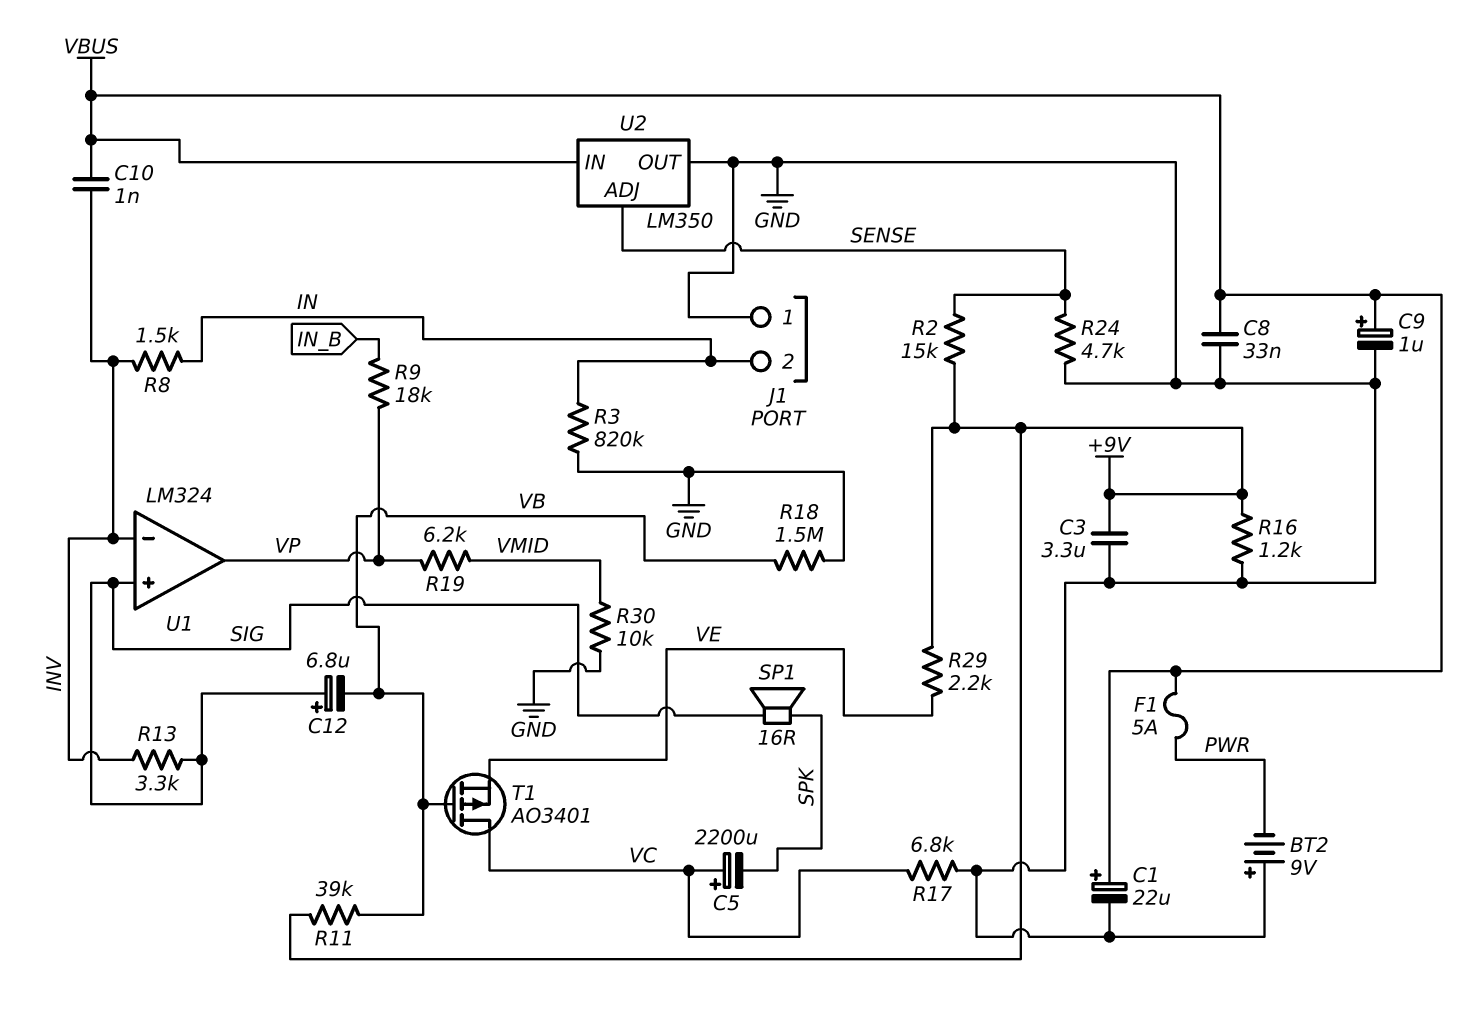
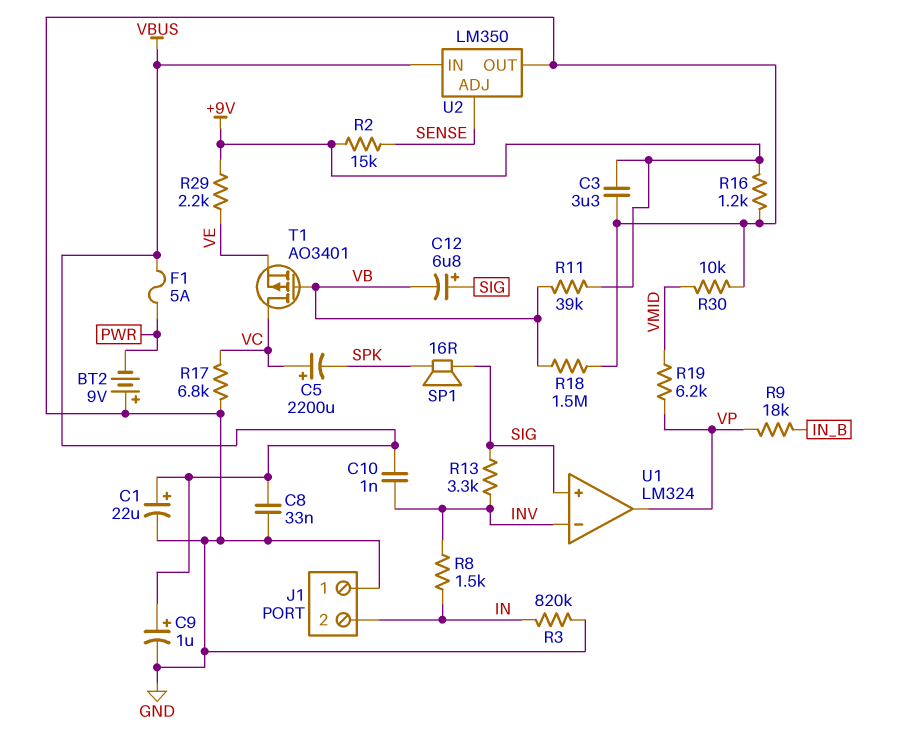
R24: 4.7k (GND, SENSE) -> none

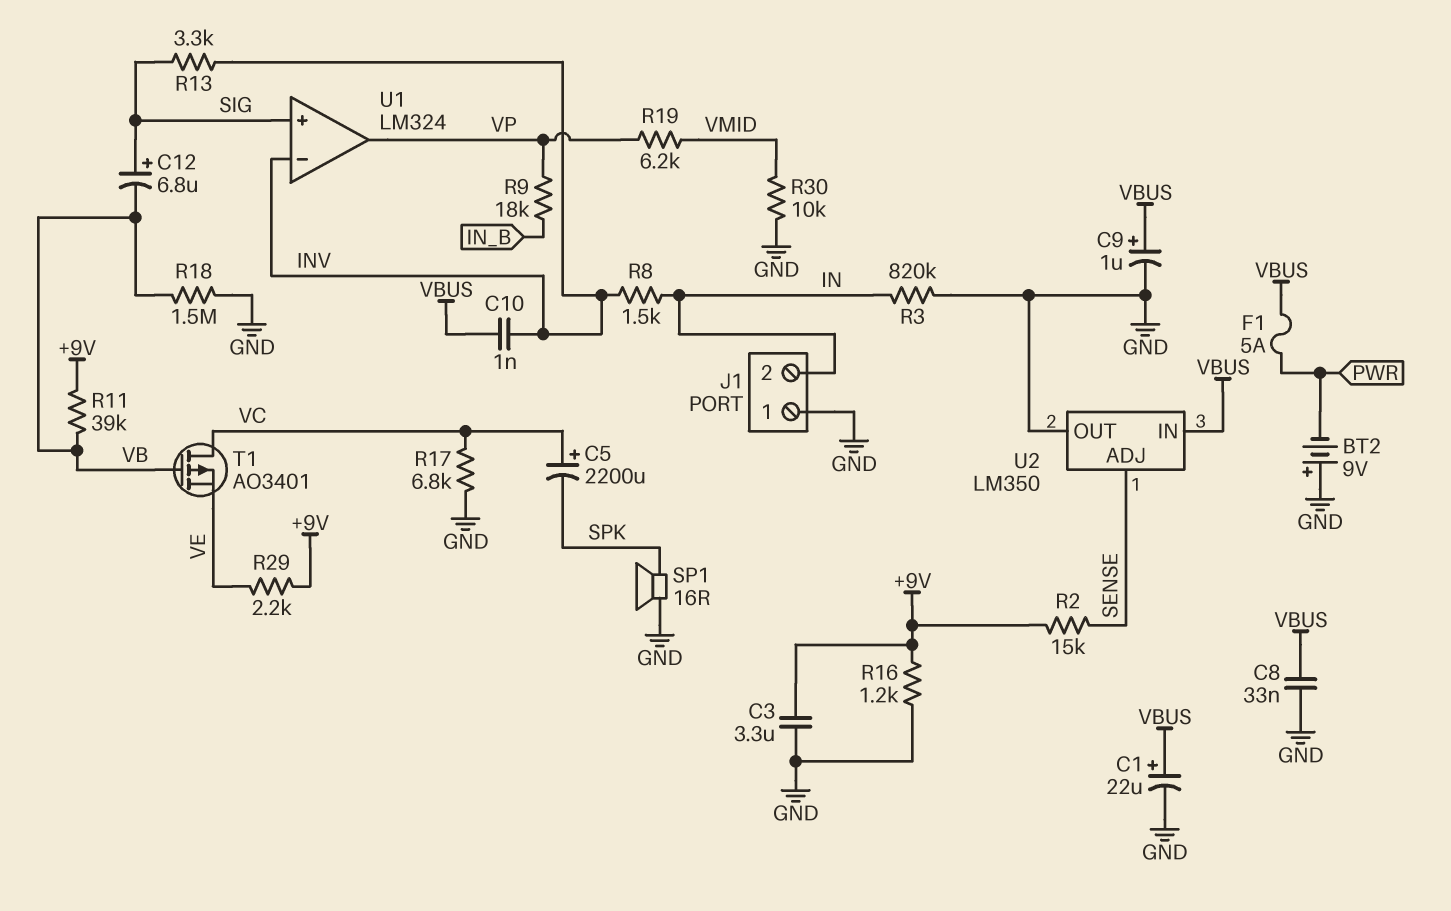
SP1: speaker 16R (SIG, SPK) -> speaker 16R (GND, SPK)

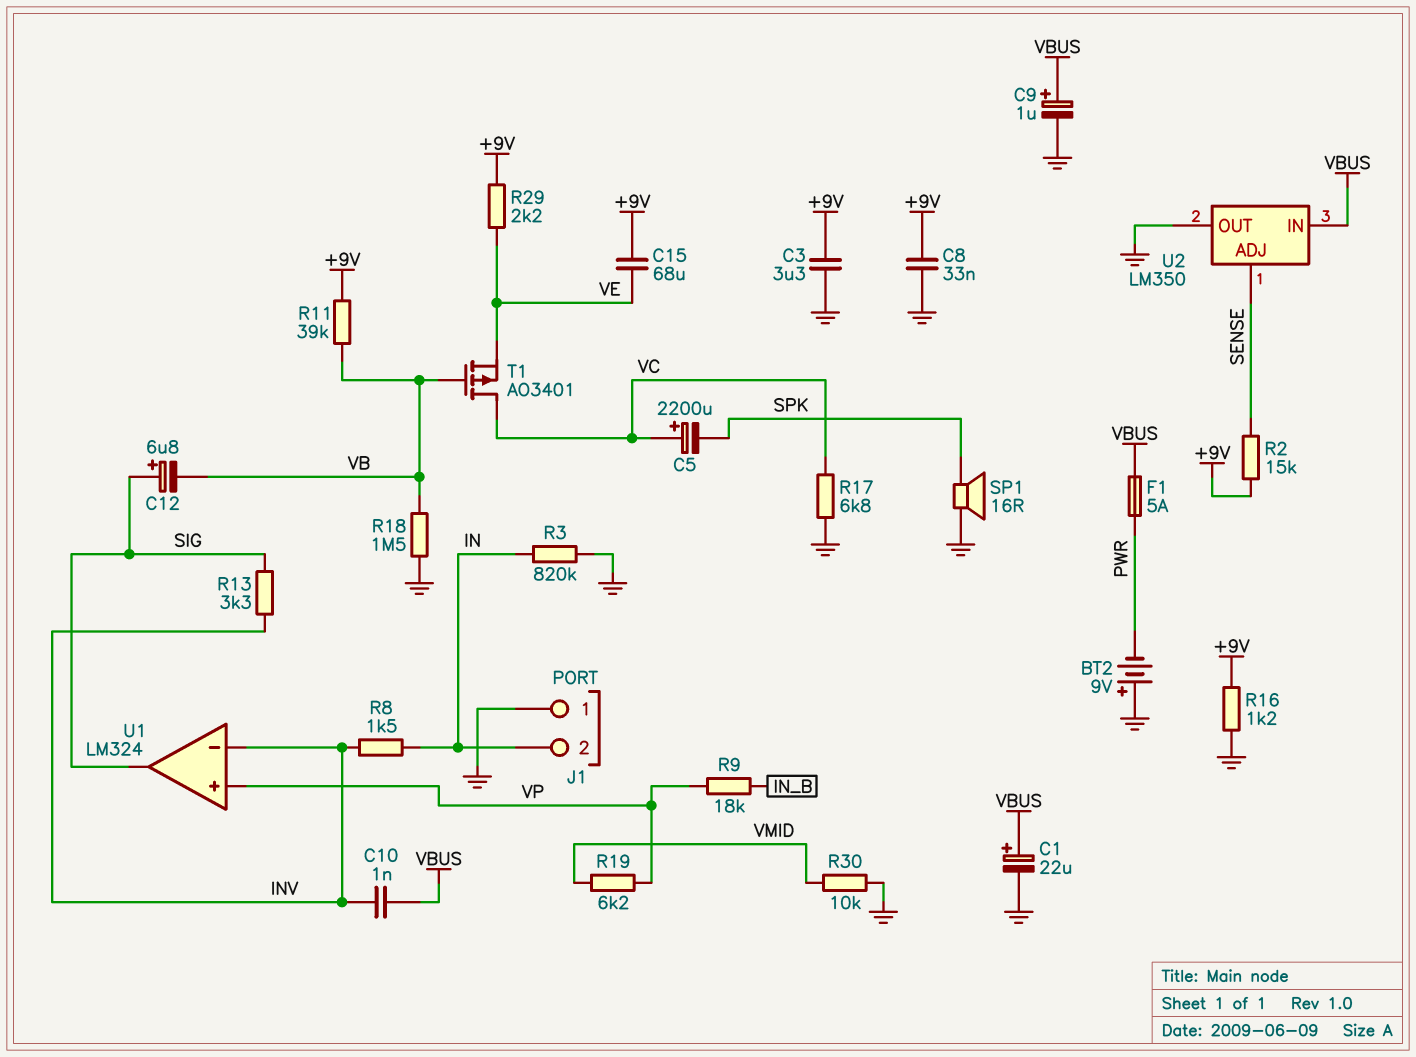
C8: 33nF (GND, VBUS) -> 33nF (+9V, GND)
C15: none -> 68uF (+9V, VE)
U1 pin in+: SIG -> VP
U1 pin out: VP -> SIG

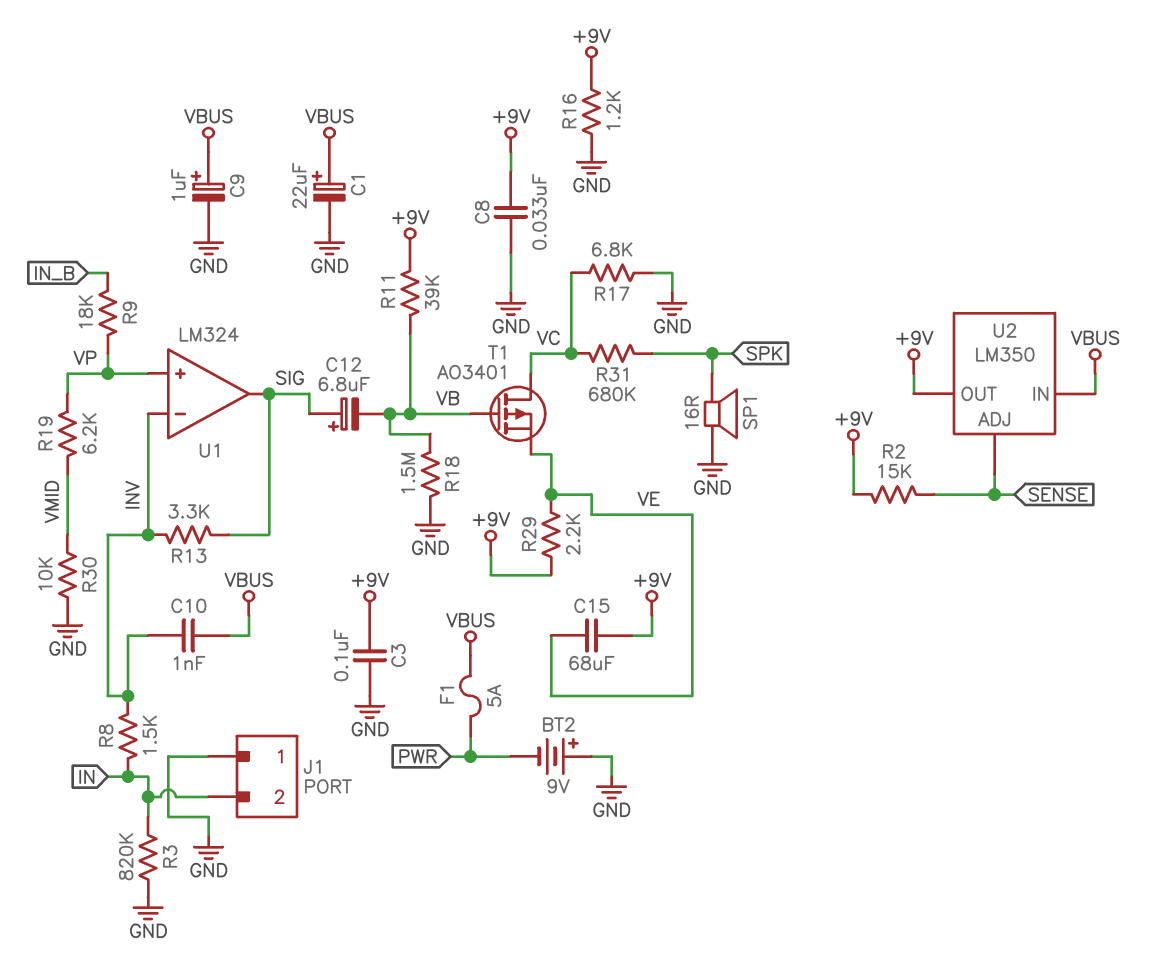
C3: 3.3uF (+9V, GND) -> 100nF (+9V, GND)
C5: 2200uF (plus VC, minus SPK) -> none
R31: none -> 680k (SPK, VC)
U2 pin OUT: GND -> +9V

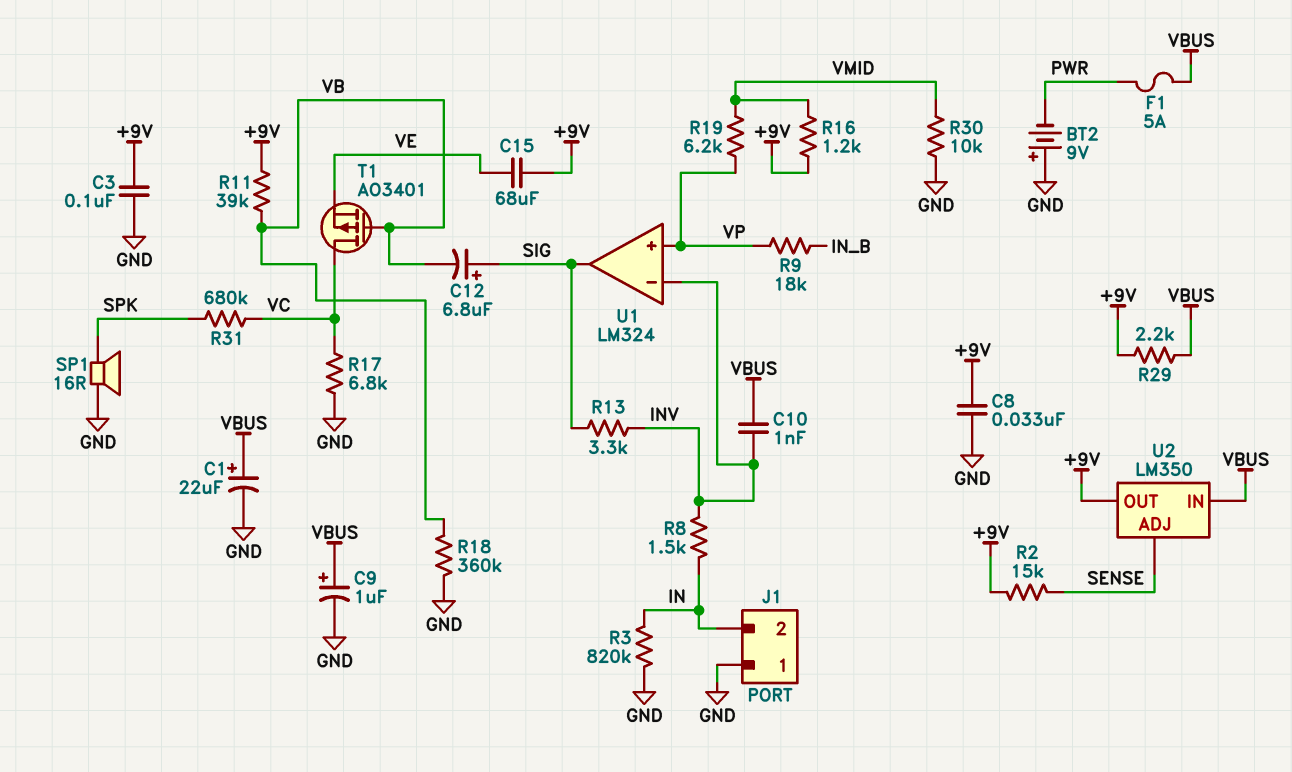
R16: 1.2k (+9V, GND) -> 1.2k (+9V, VMID)
R18: 1.5M (GND, VB) -> 360k (GND, VB)
R29: 2.2k (+9V, VE) -> 2.2k (+9V, VBUS)

